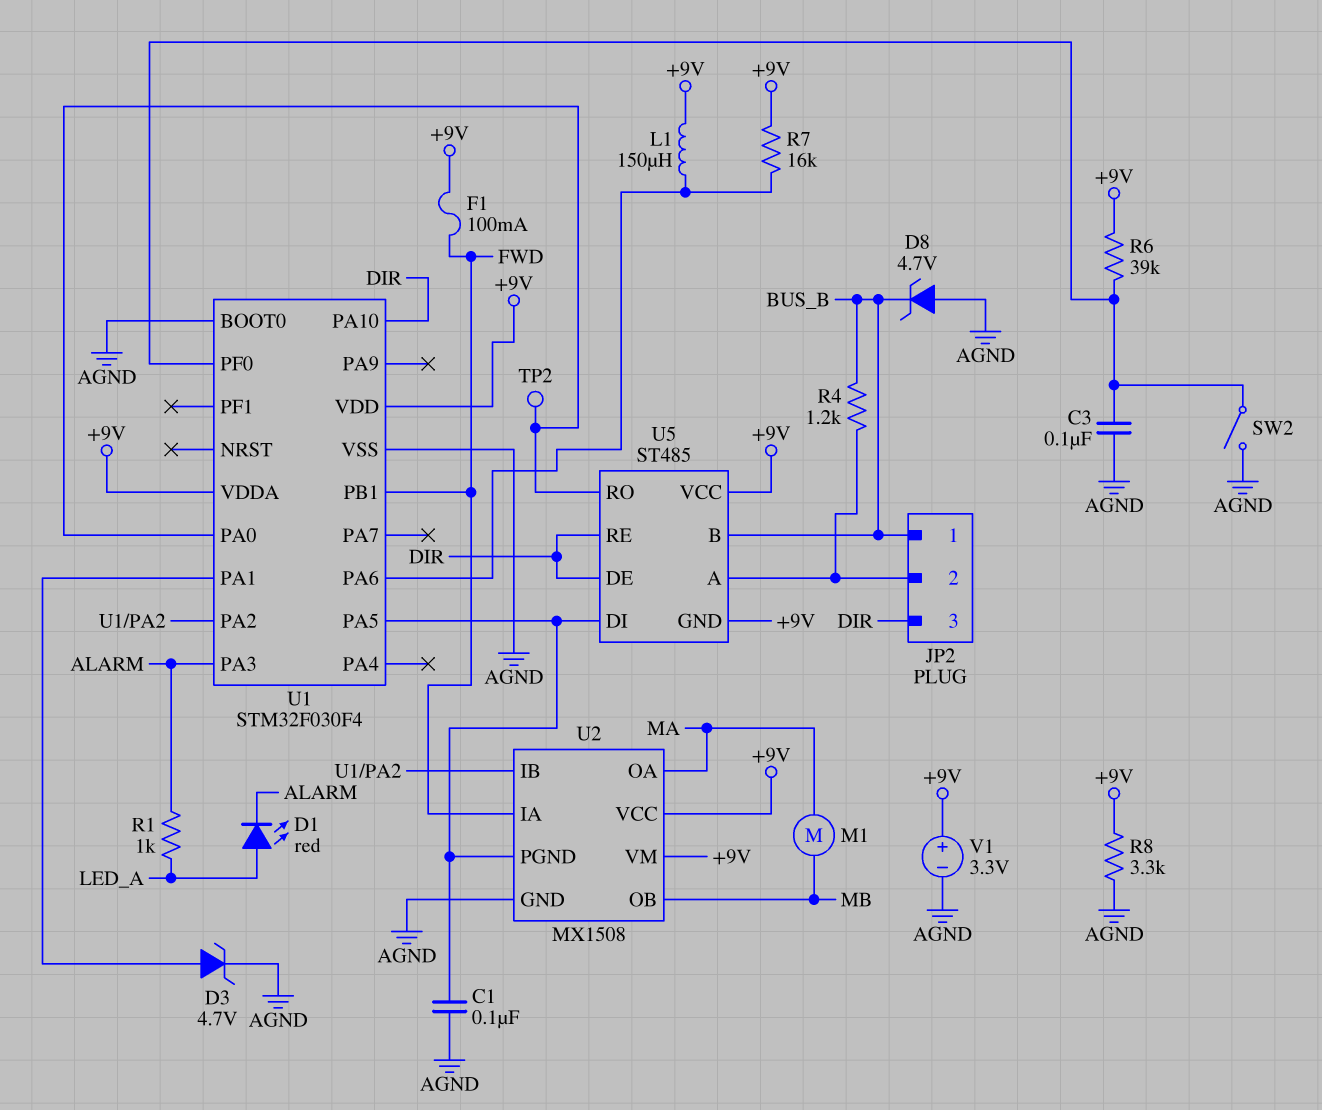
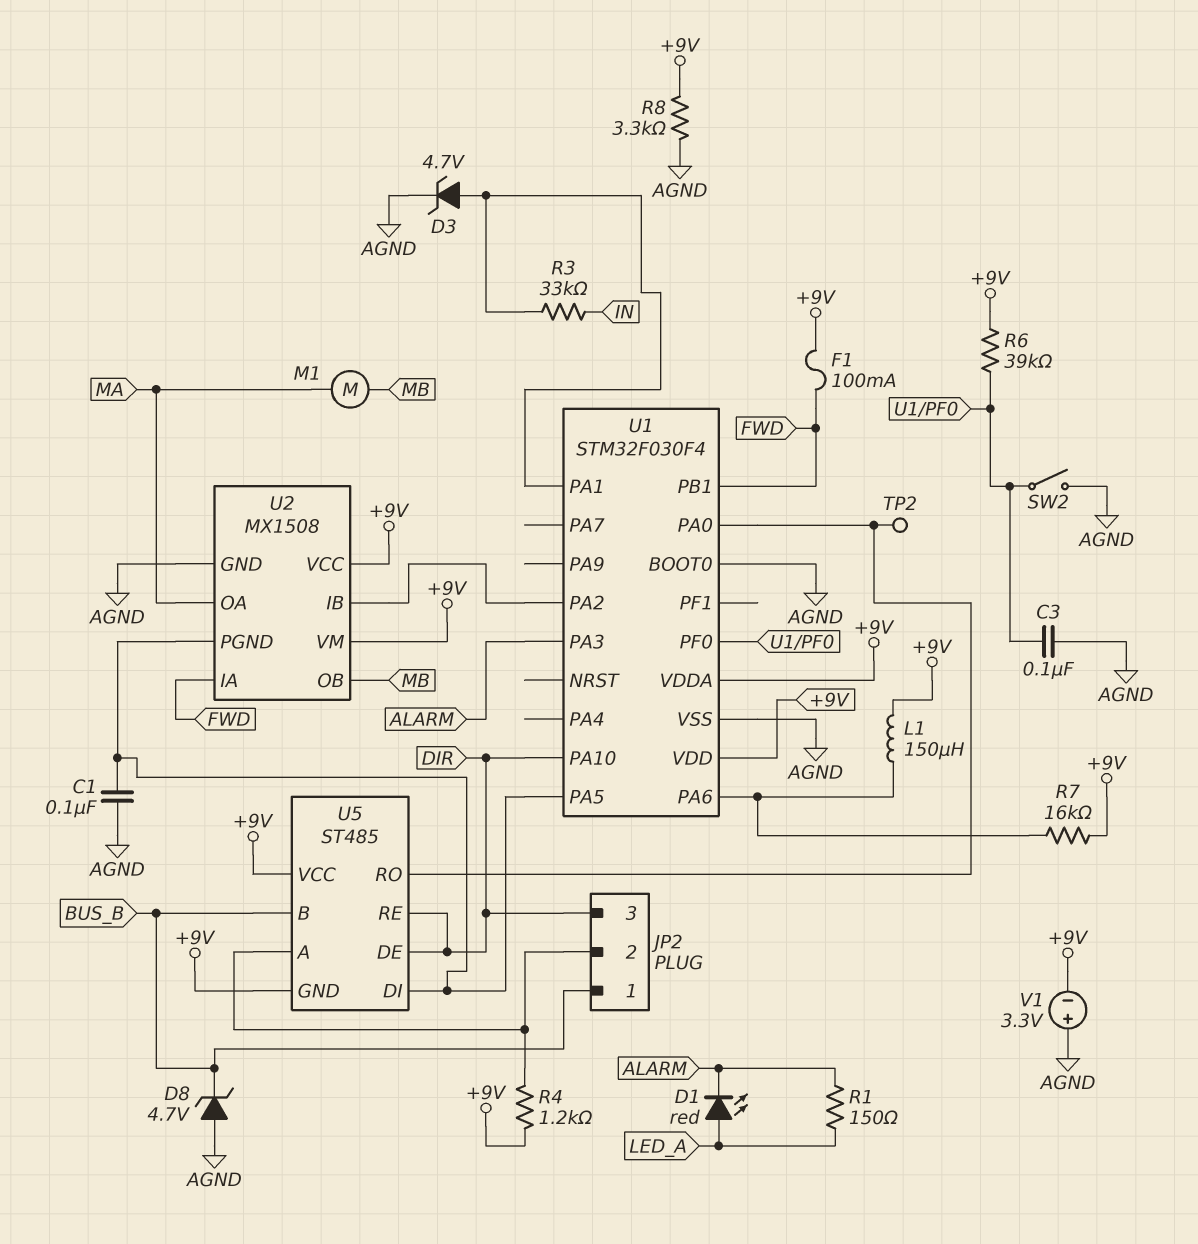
R1: 1k (ALARM, LED_A) -> 150 (ALARM, LED_A)
R3: none -> 33k (IN, U1/PA1)
R4: 1.2k (BUS_B, JP2/2) -> 1.2k (+9V, JP2/2)
V1: 3.3V (plus +9V, minus AGND) -> 3.3V (plus AGND, minus +9V)

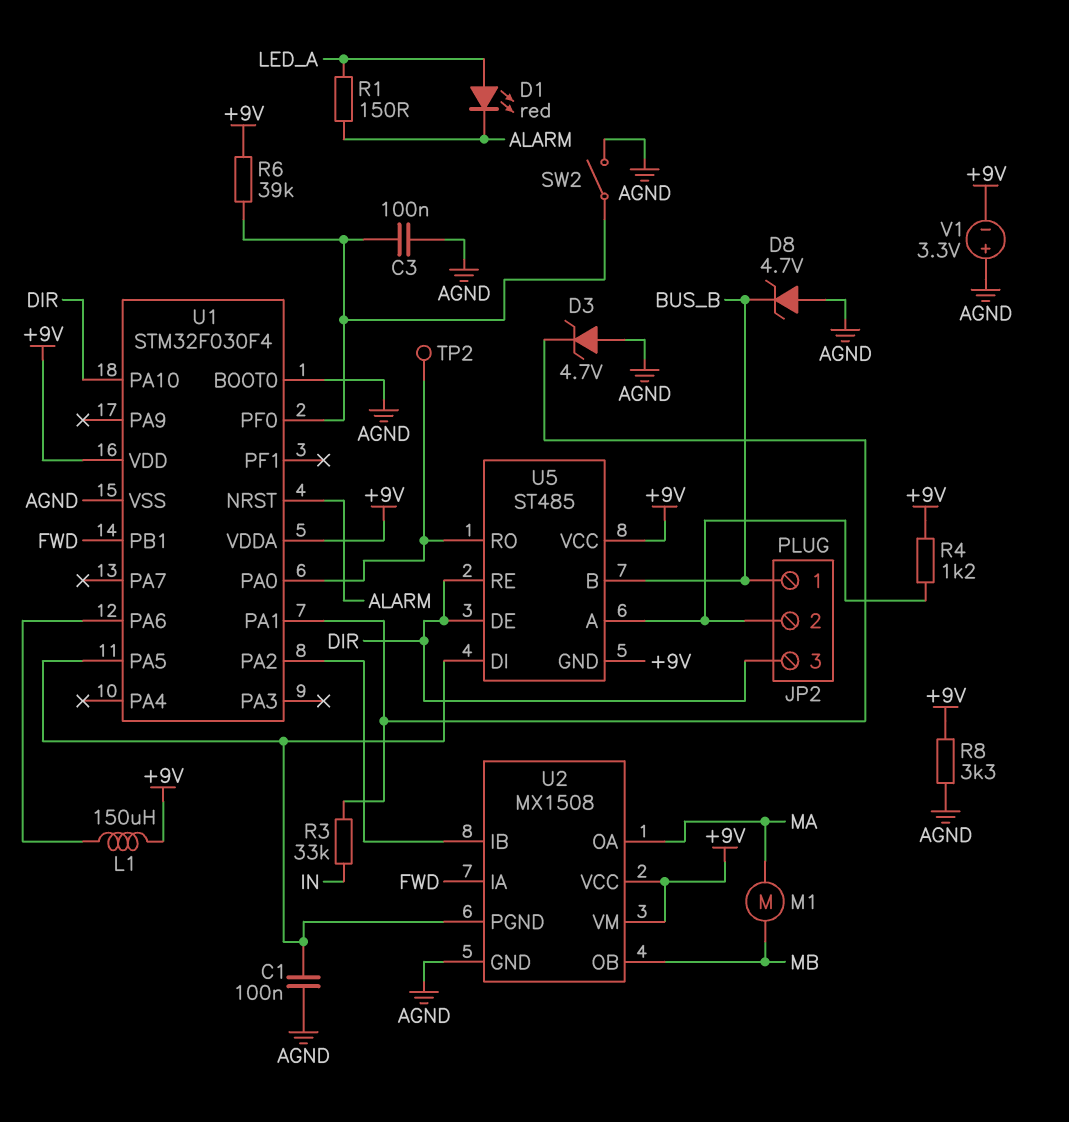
D3: zener 4.7V (A U1/PA1, K AGND) -> zener 4.7V (A AGND, K U1/PA1)
F1: 100mA (+9V, FWD) -> none
R7: 16k (+9V, U1/PA6) -> none
U1 pin NRST: none -> ALARM
U1 pin PA3: ALARM -> none

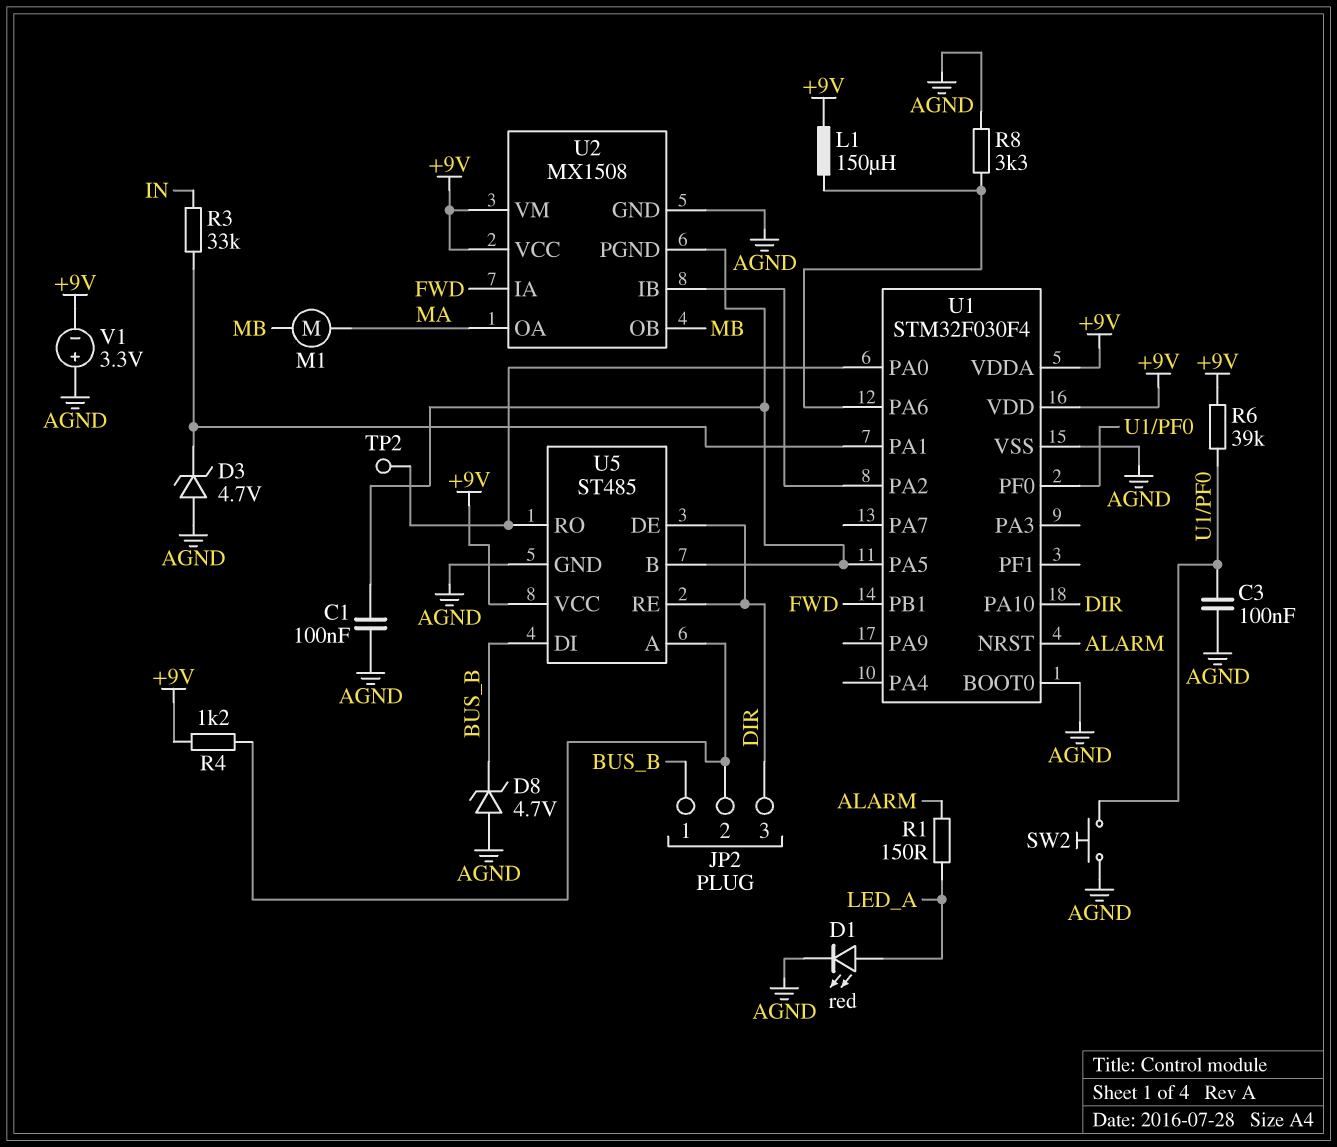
D1: LED red (A LED_A, K ALARM) -> LED red (A LED_A, K AGND)
R8: 3.3k (+9V, AGND) -> 3.3k (AGND, U1/PA6)
SW2: switch (AGND, U1/PF0) -> button (AGND, U1/PF0)
U5 pin B: BUS_B -> U1/PA5
U5 pin DI: U1/PA5 -> BUS_B
U5 pin GND: +9V -> AGND

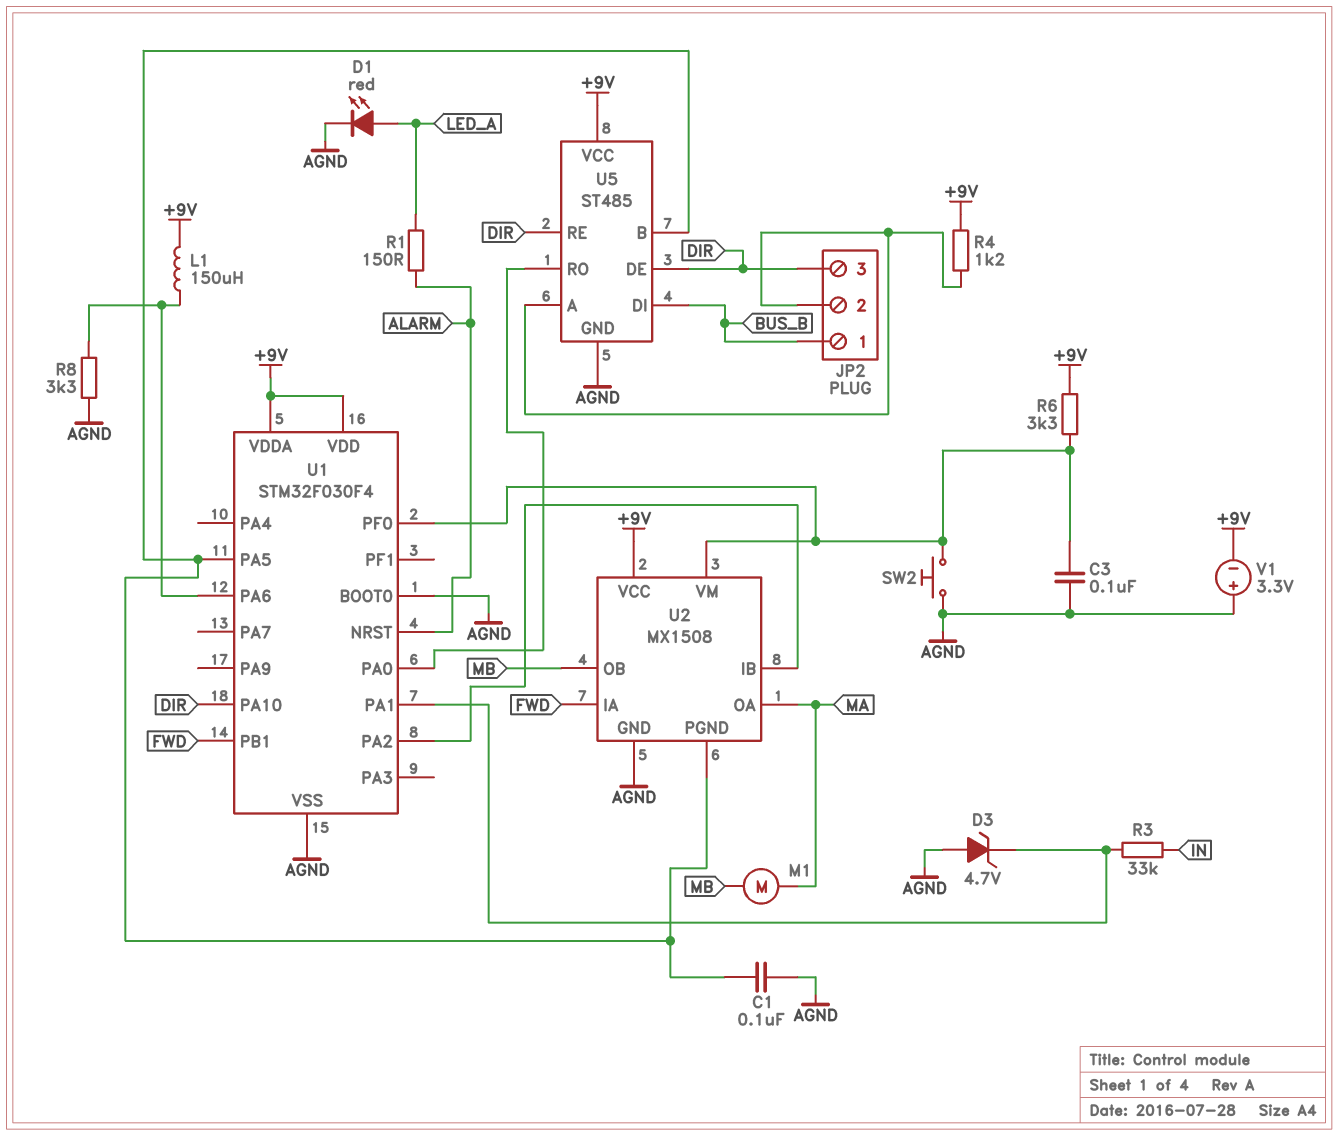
D8: zener 4.7V (A AGND, K BUS_B) -> none
R6: 39k (+9V, U1/PF0) -> 3.3k (+9V, U1/PF0)
TP2: test point (U1/PA0) -> none
U2 pin VM: +9V -> U1/PF0

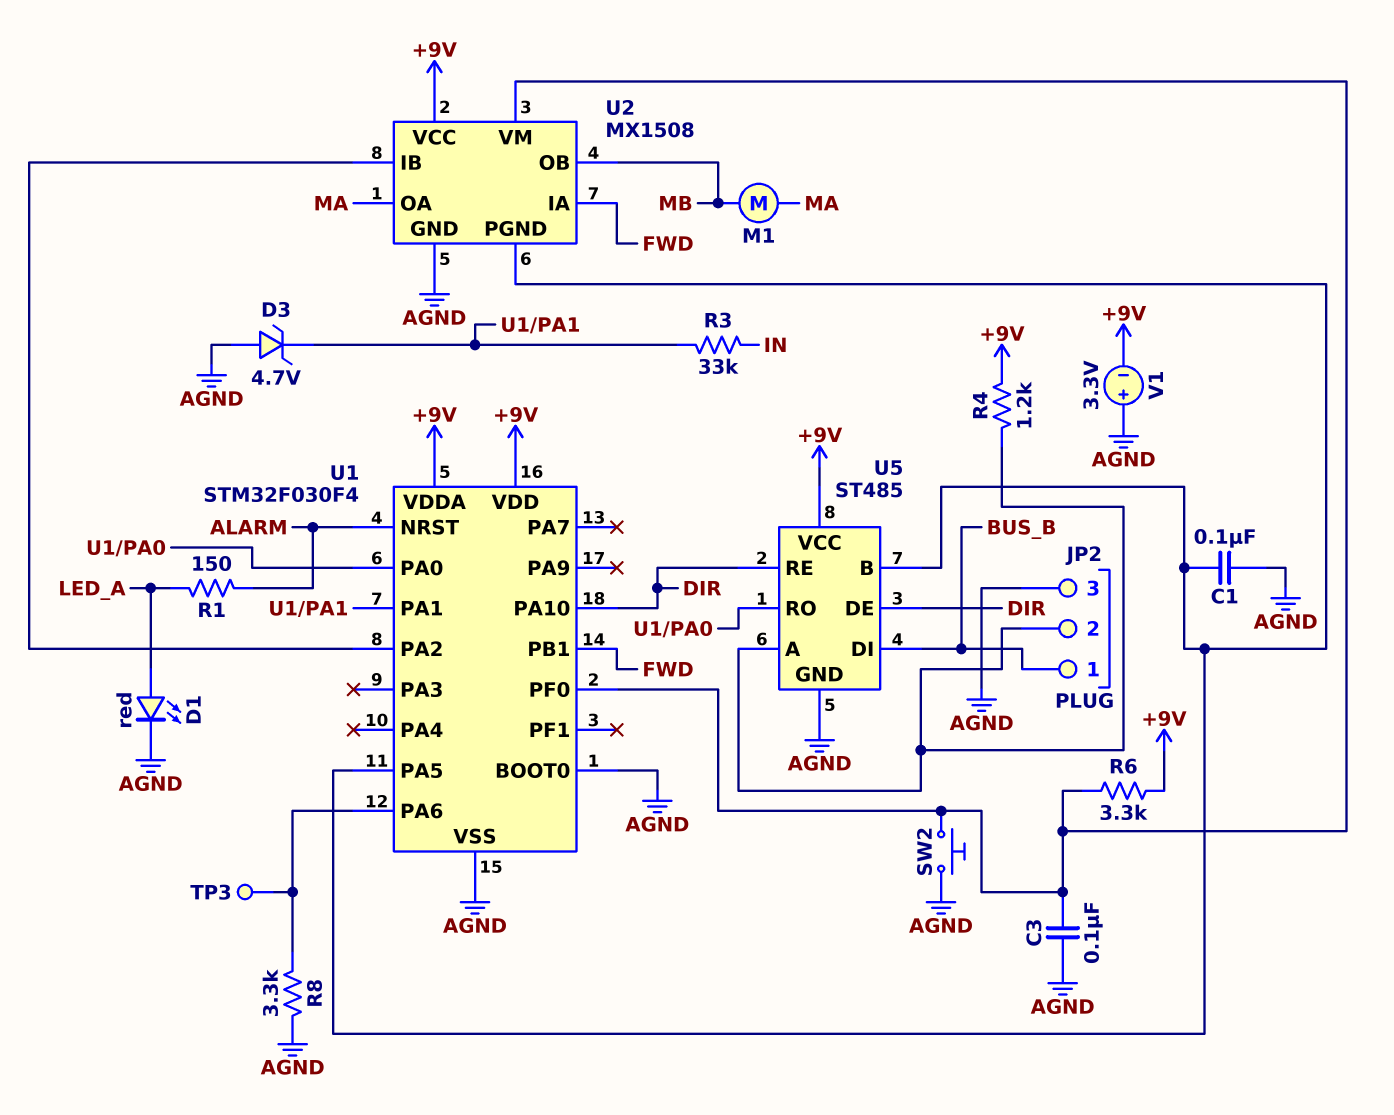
JP2 pin 3: DIR -> AGND
L1: 150uH (+9V, U1/PA6) -> none
TP3: none -> test point (U1/PA6)

